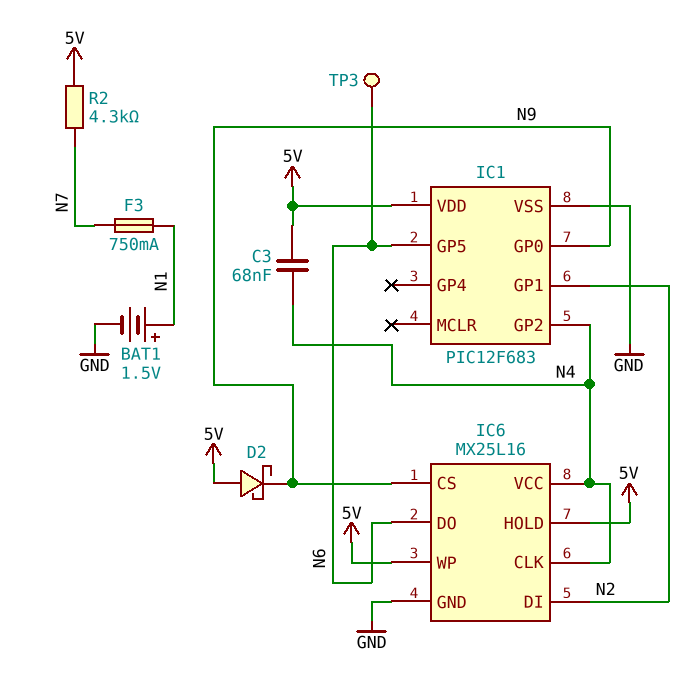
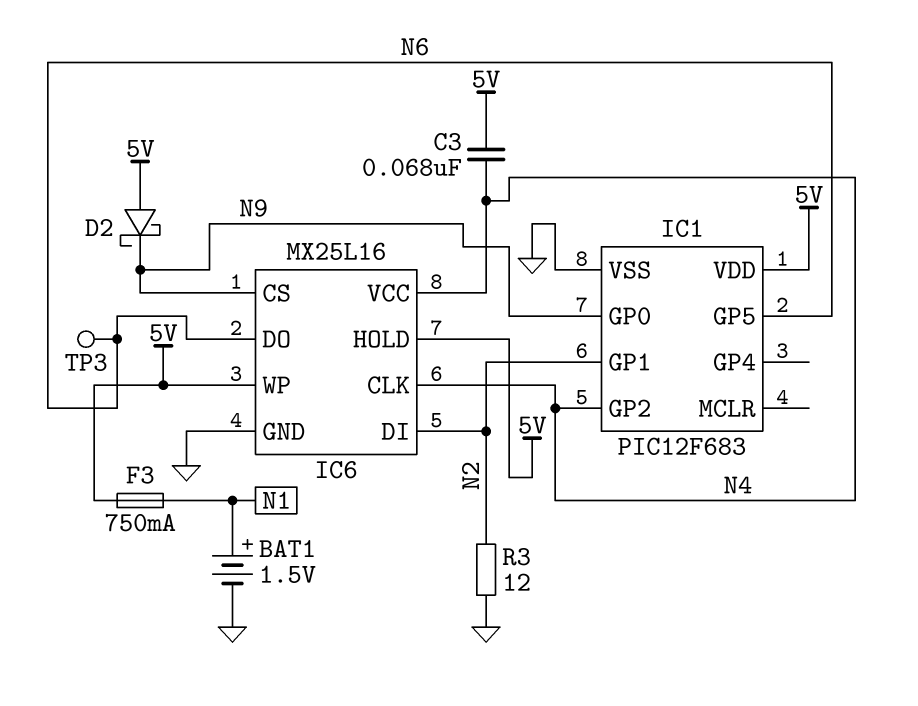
F3: 750mA (N1, N7) -> 750mA (5V, N1)
R2: 4.3k (5V, N7) -> none
R3: none -> 12 (GND, N2)

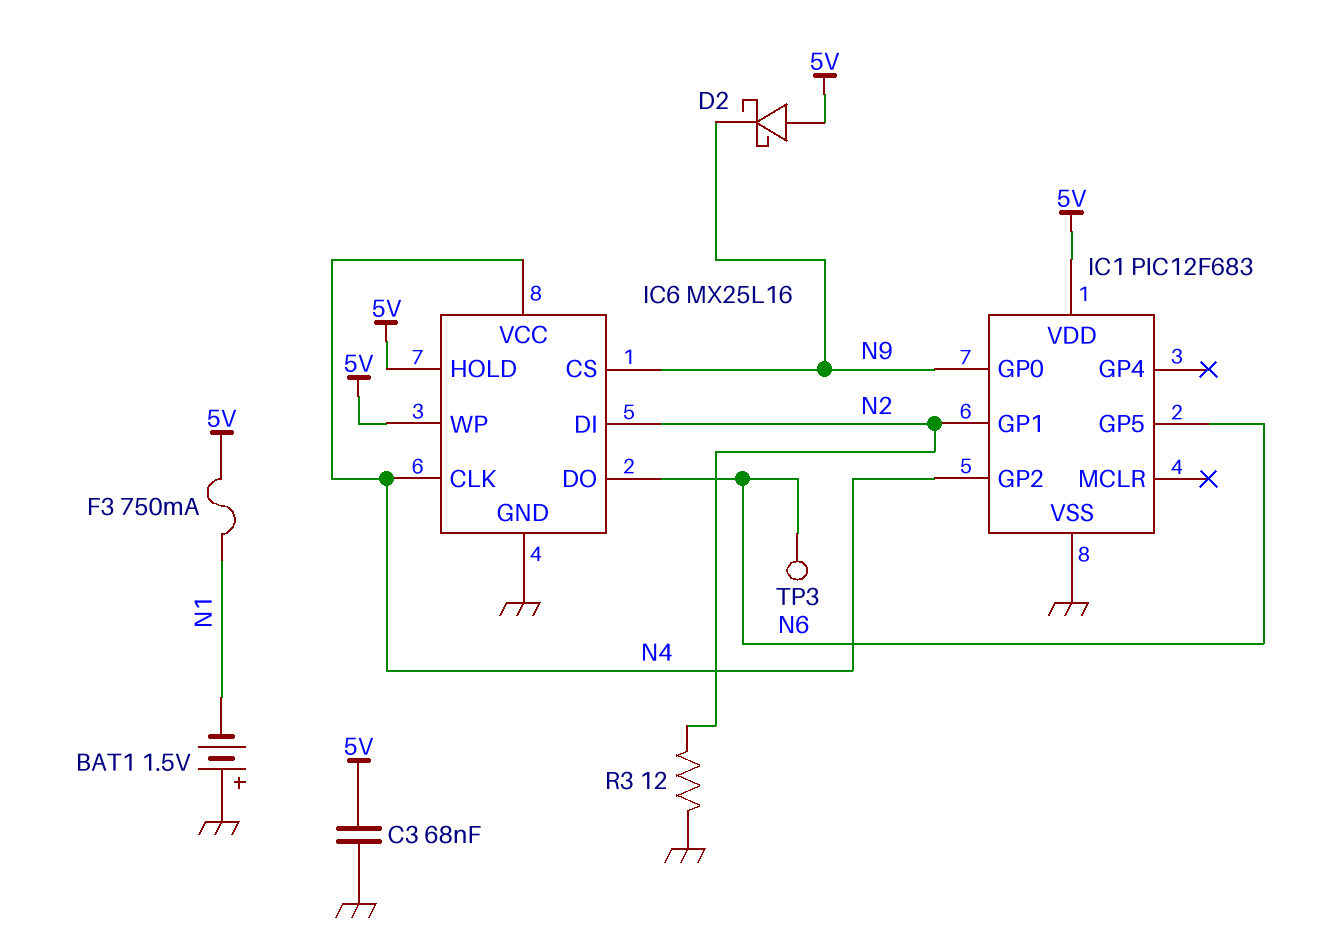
BAT1: 1.5V (plus N1, minus GND) -> 1.5V (plus GND, minus N1)
C3: 68nF (5V, N4) -> 68nF (5V, GND)

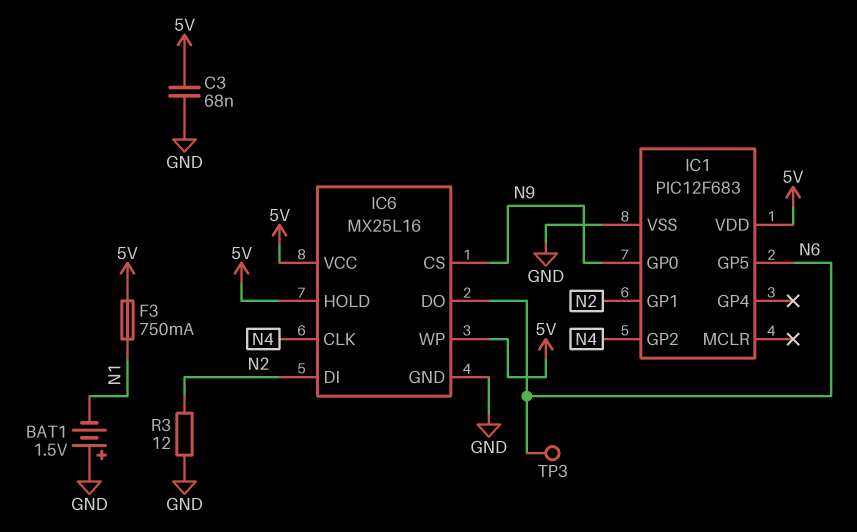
D2: schottky (A 5V, K N9) -> none
IC6 pin VCC: N4 -> 5V

